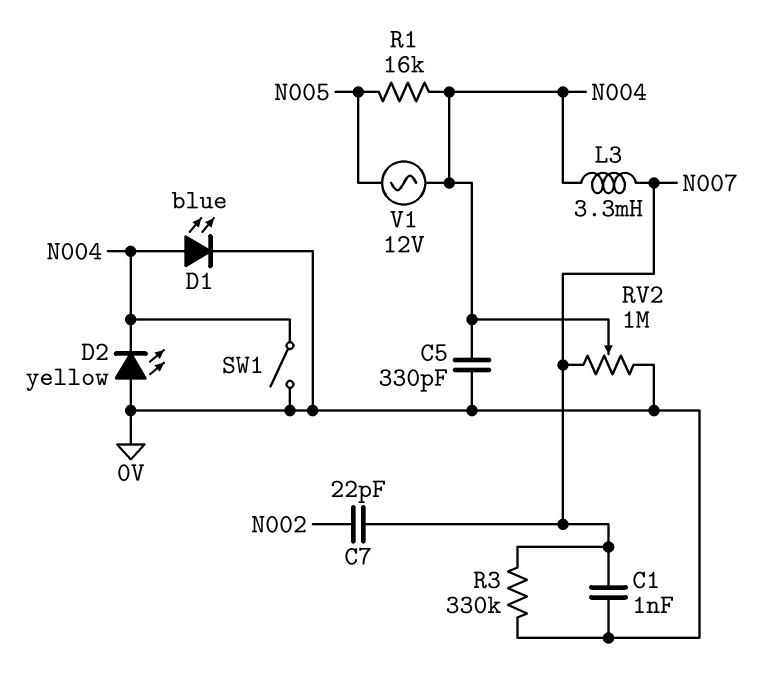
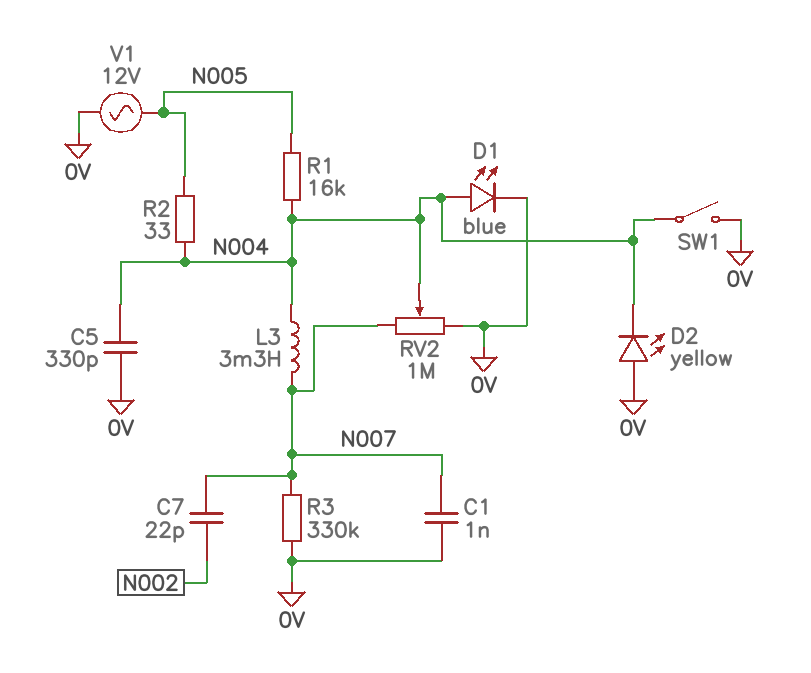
R2: none -> 33 (N004, N005)
V1: AC 12V (N004, N005) -> AC 12V (0V, N005)

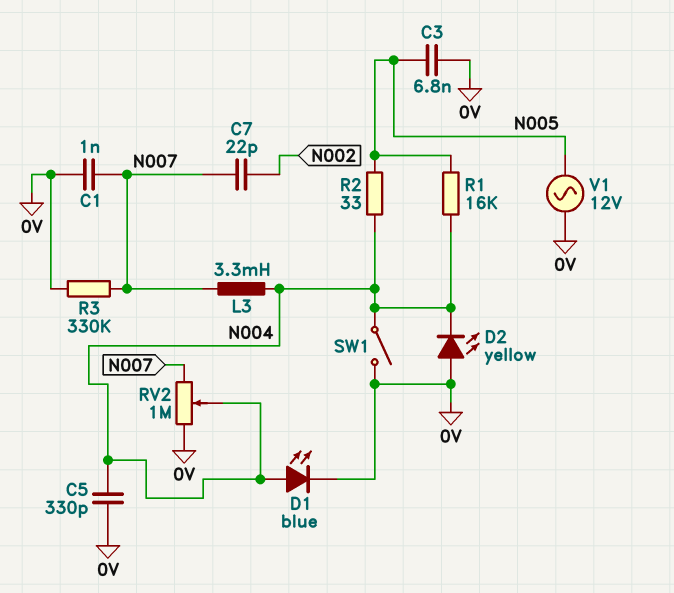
C3: none -> 6.8nF (0V, N005)

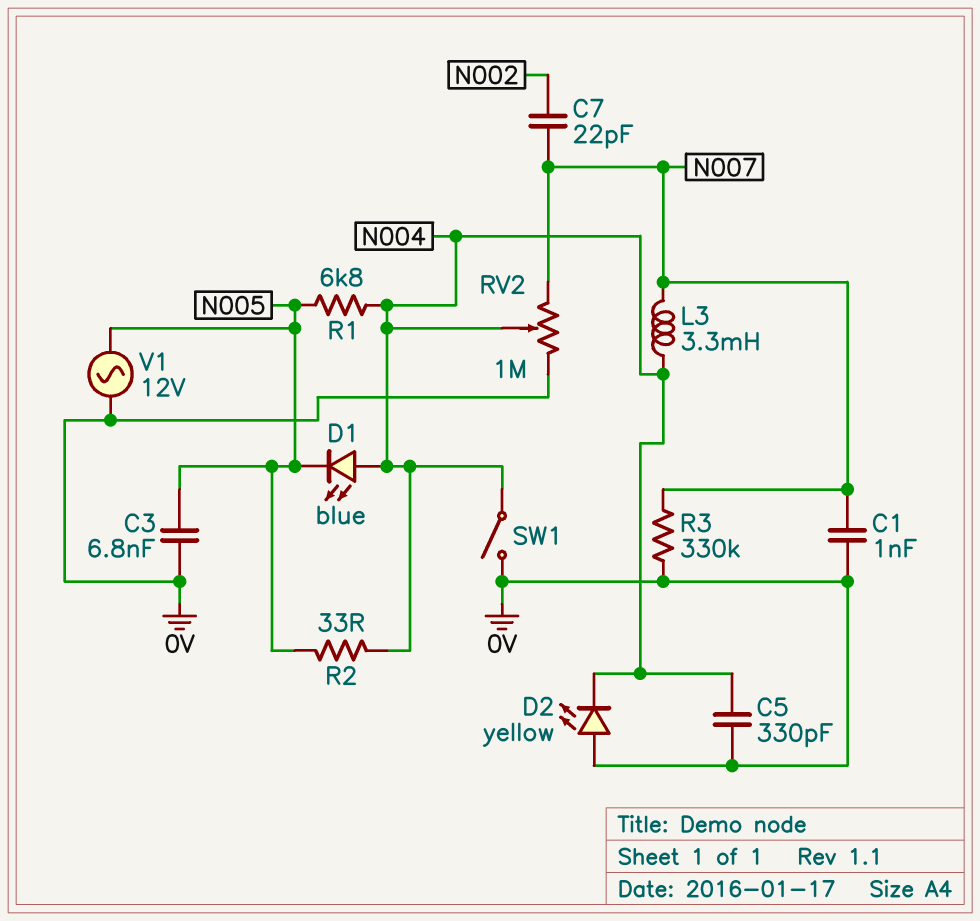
D1: LED blue (A N004, K 0V) -> LED blue (A N004, K N005)
R1: 16k (N004, N005) -> 6.8k (N004, N005)

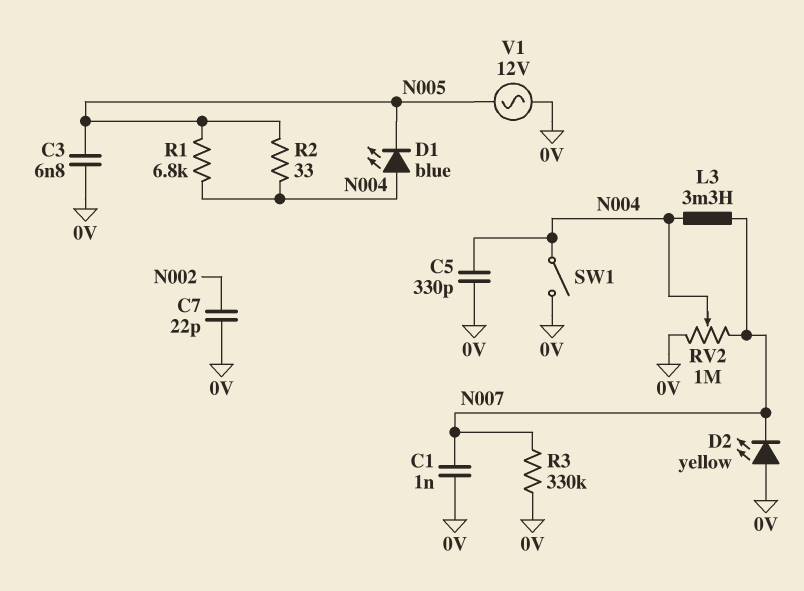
C7: 22pF (N002, N007) -> 22pF (0V, N002)
D2: LED yellow (A 0V, K N004) -> LED yellow (A 0V, K N007)

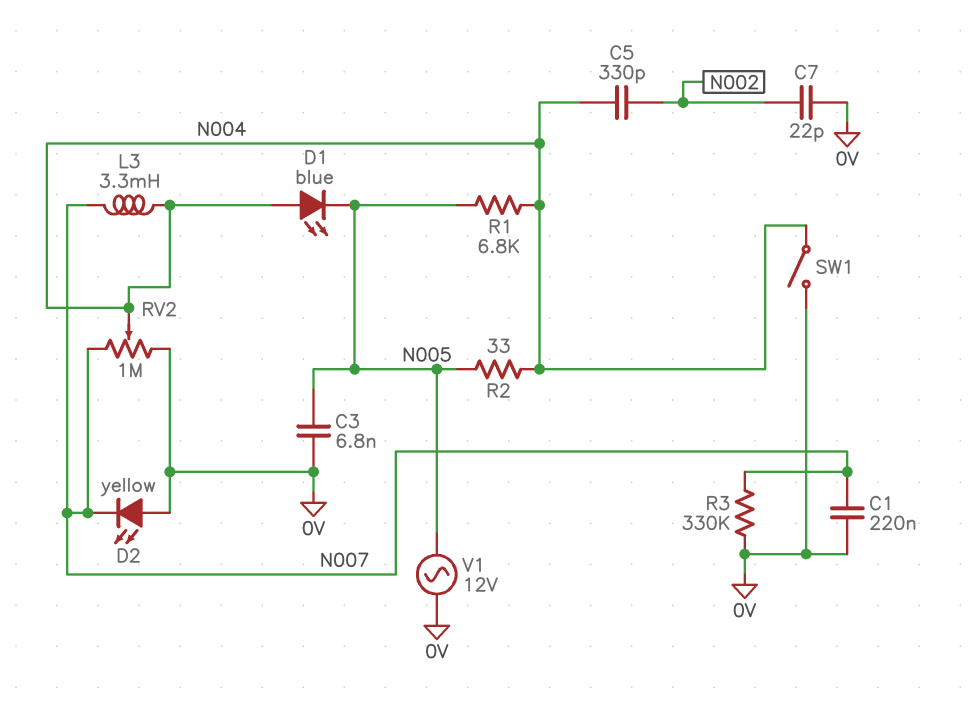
C1: 1nF (0V, N007) -> 220nF (0V, N007)
C5: 330pF (0V, N004) -> 330pF (N002, N004)

